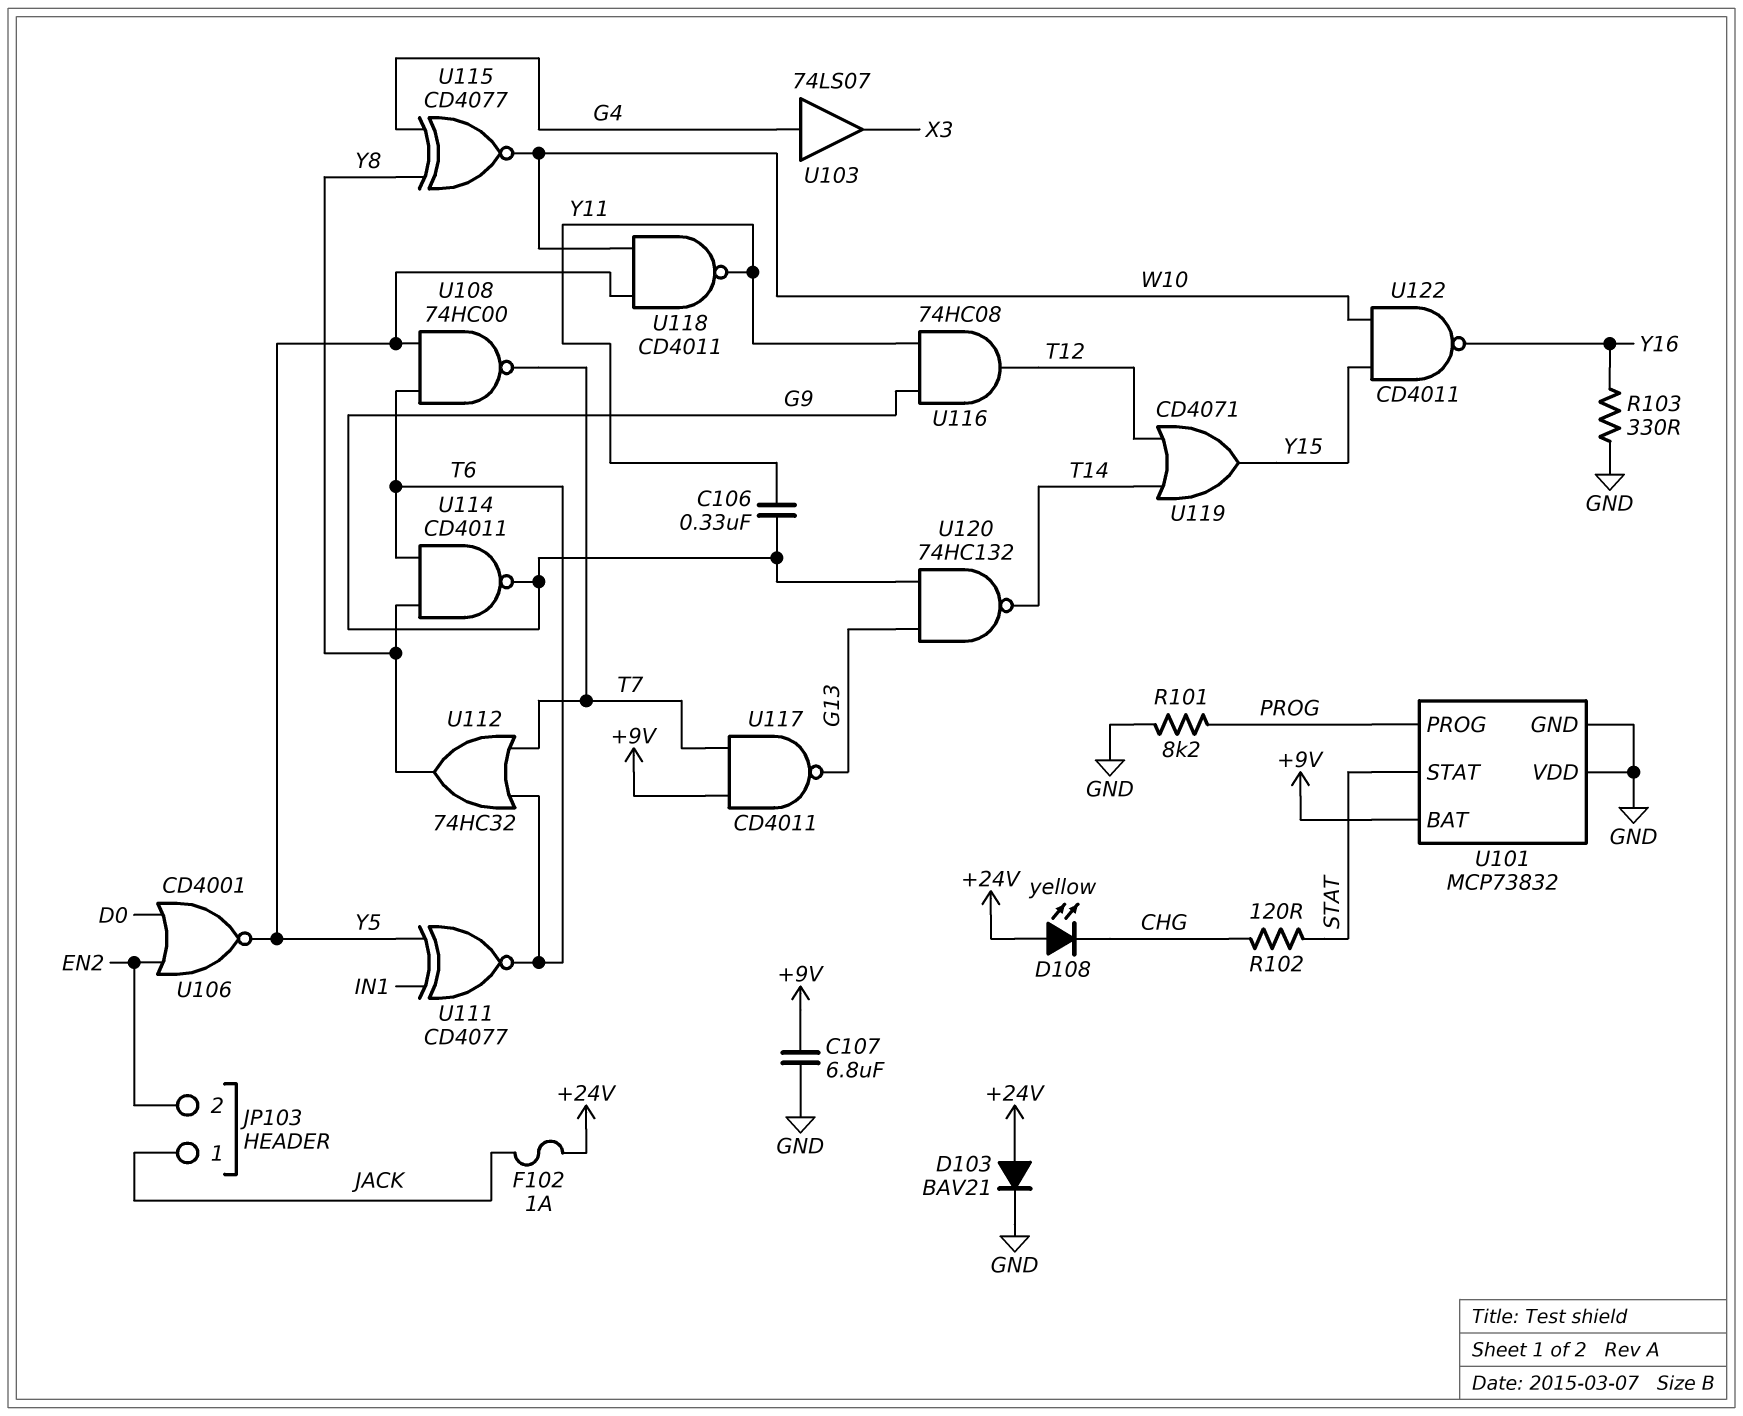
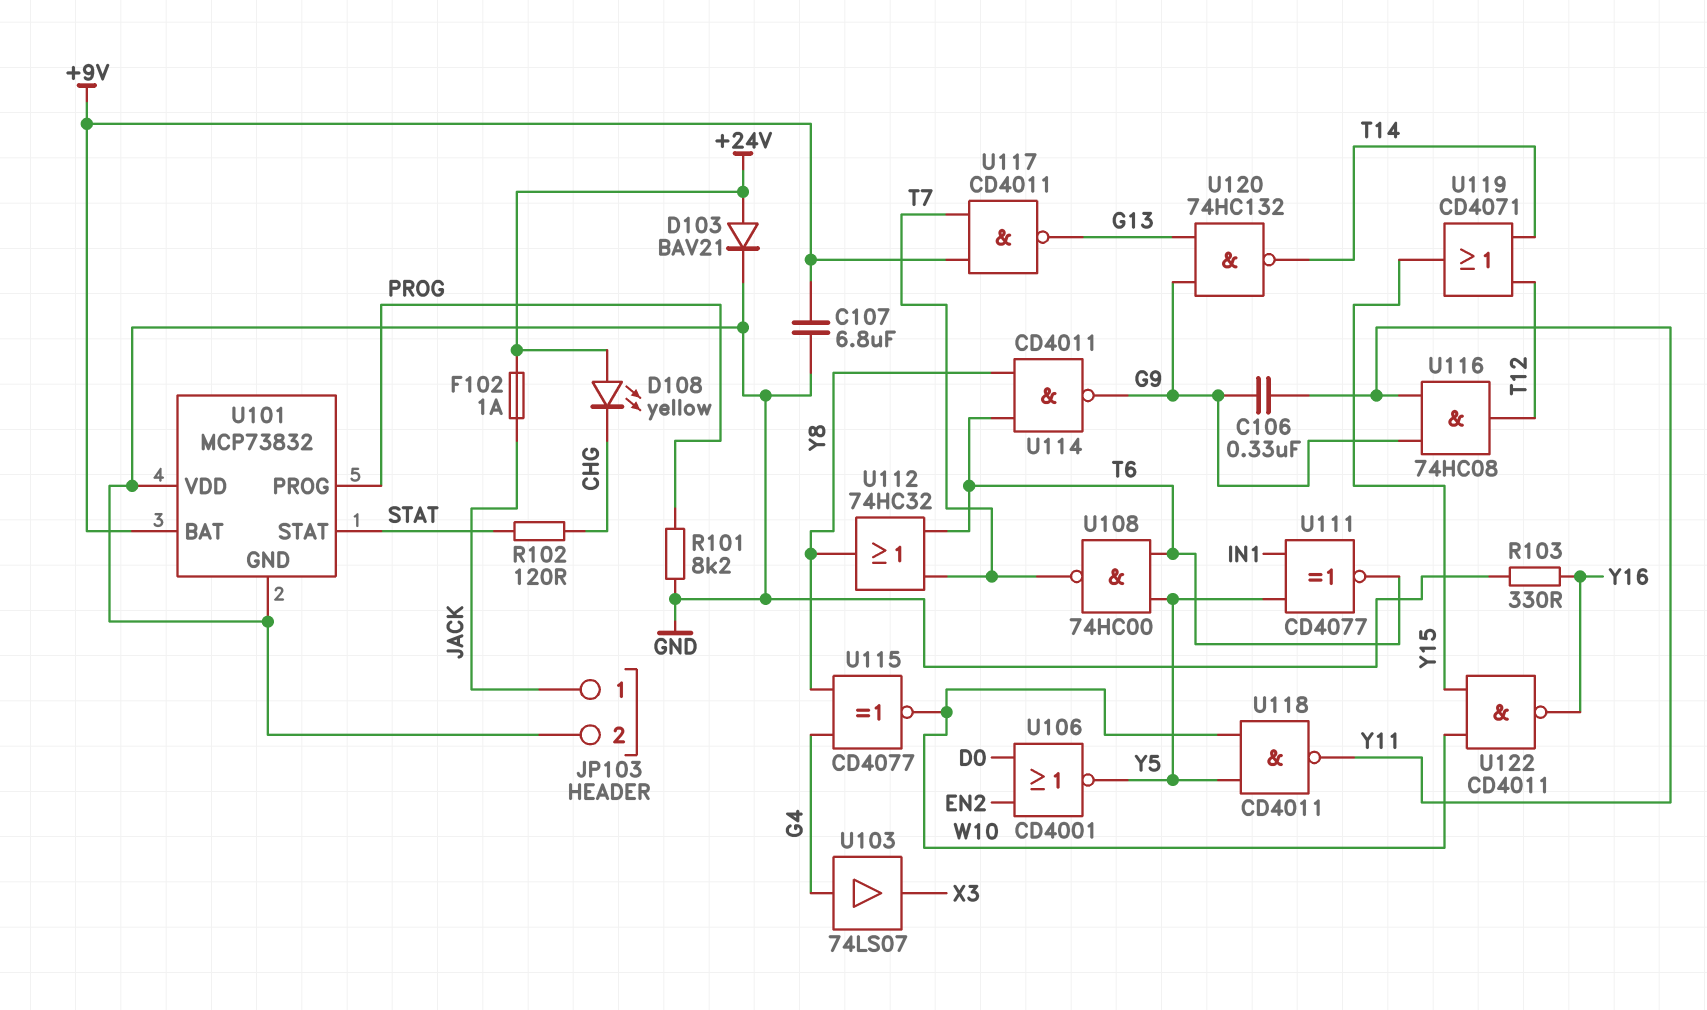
JP103 pin 2: EN2 -> GND

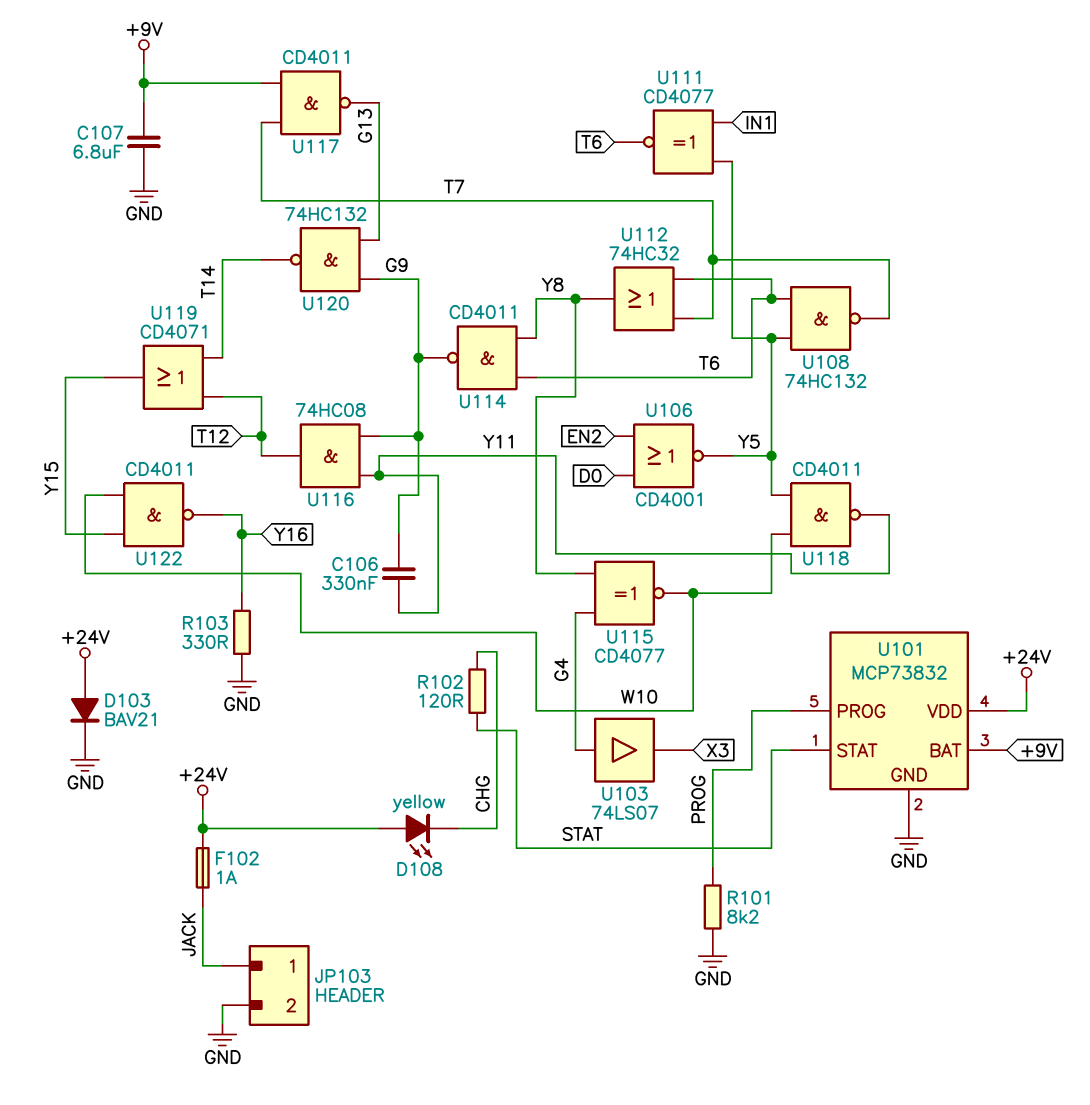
U101 pin VDD: GND -> +24V
U108: NAND 74HC00 (in T6, in Y5, out T7) -> NAND 74HC132 (in T6, in Y5, out T7)

